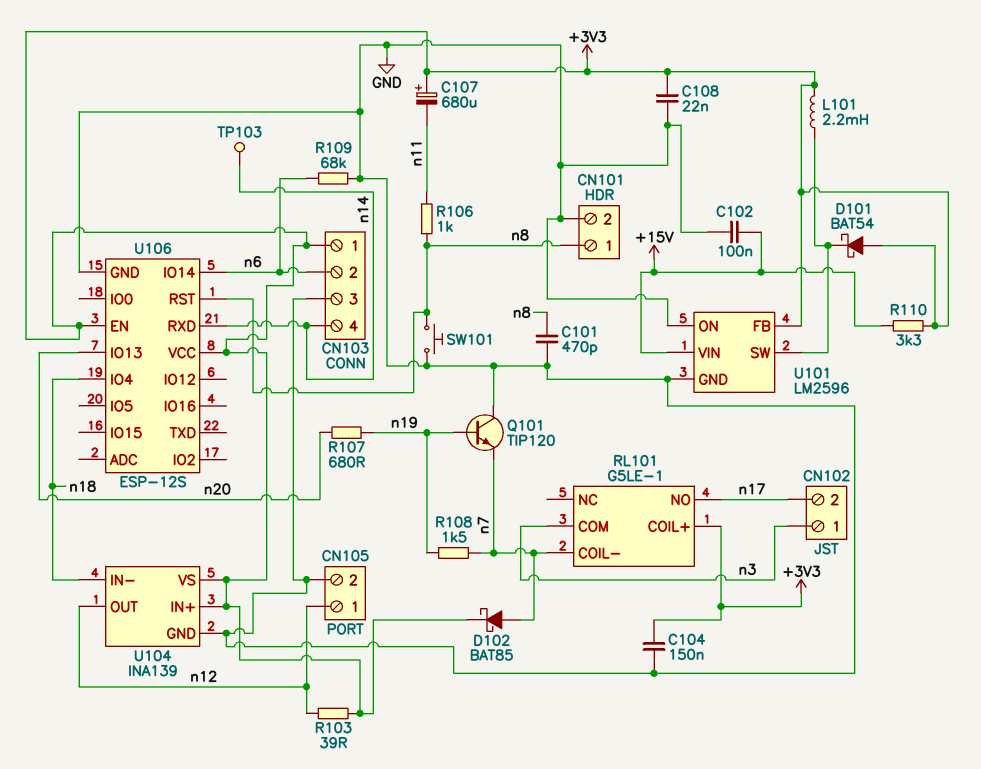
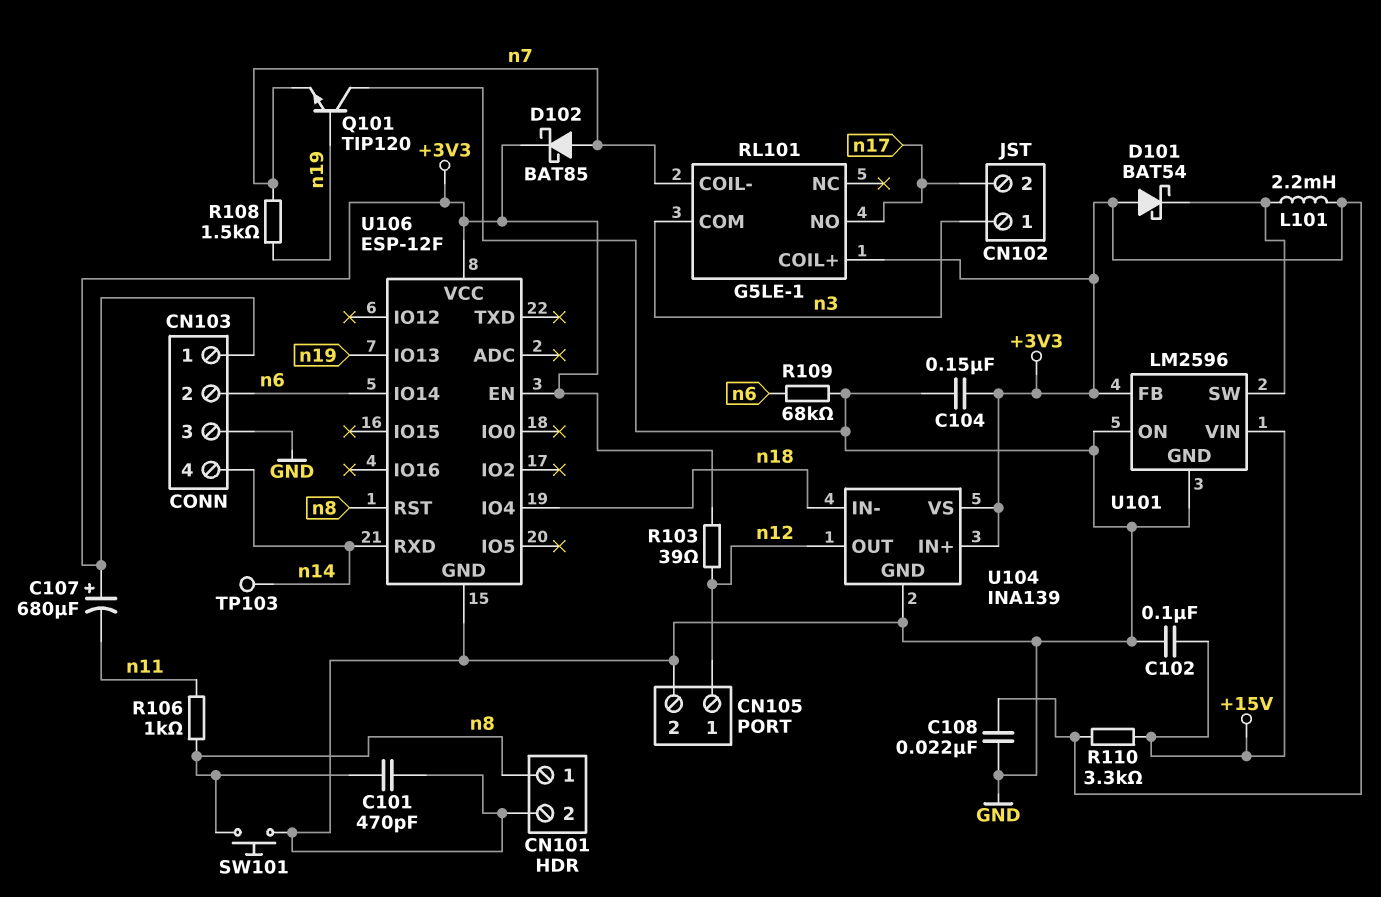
R107: 680 (n19, n20) -> none
U106: ESP-12S -> ESP-12F
U106 pin IO13: n20 -> n19

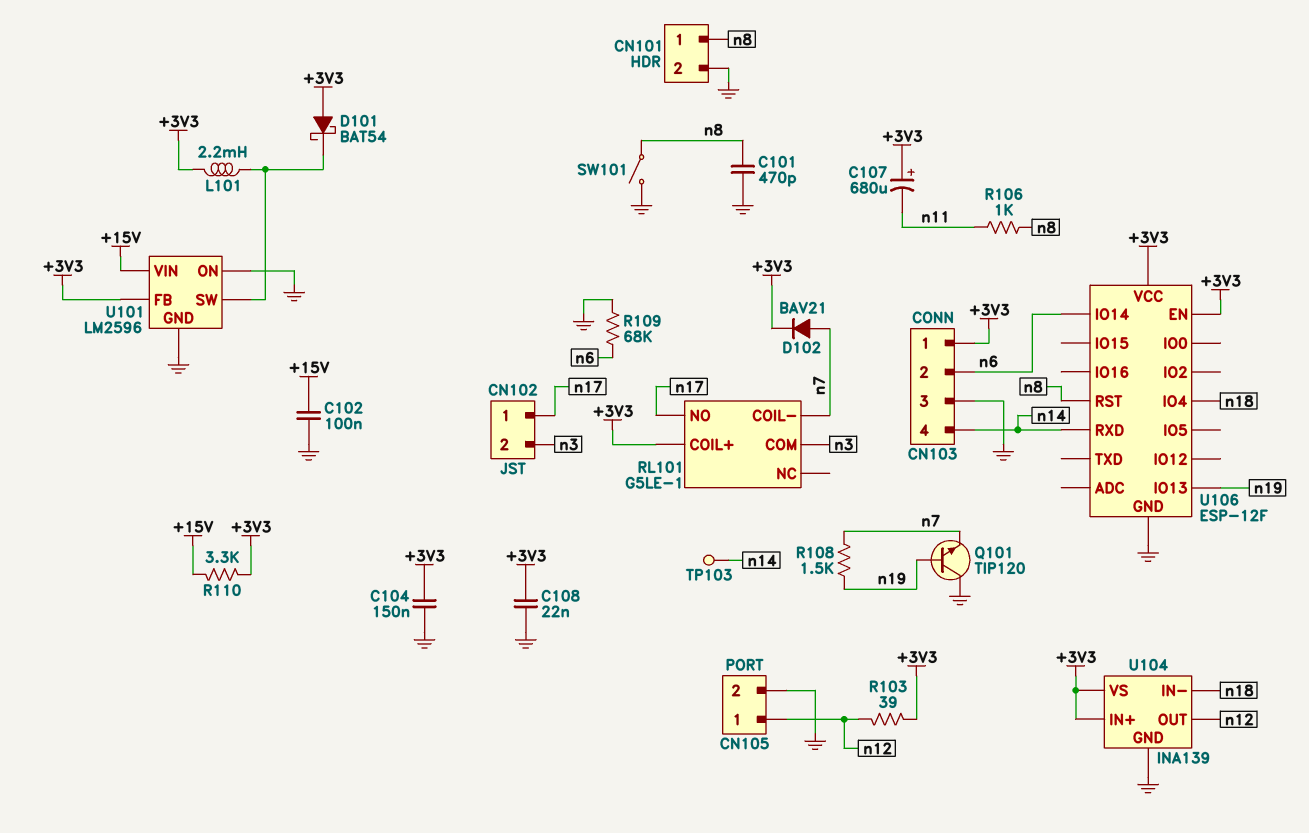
CN102 pin 1: n3 -> n17
CN102 pin 2: n17 -> n3
D102: schottky BAT85 (A n7, K +3V3) -> diode BAV21 (A n7, K +3V3)
SW101: button (GND, n8) -> switch (GND, n8)

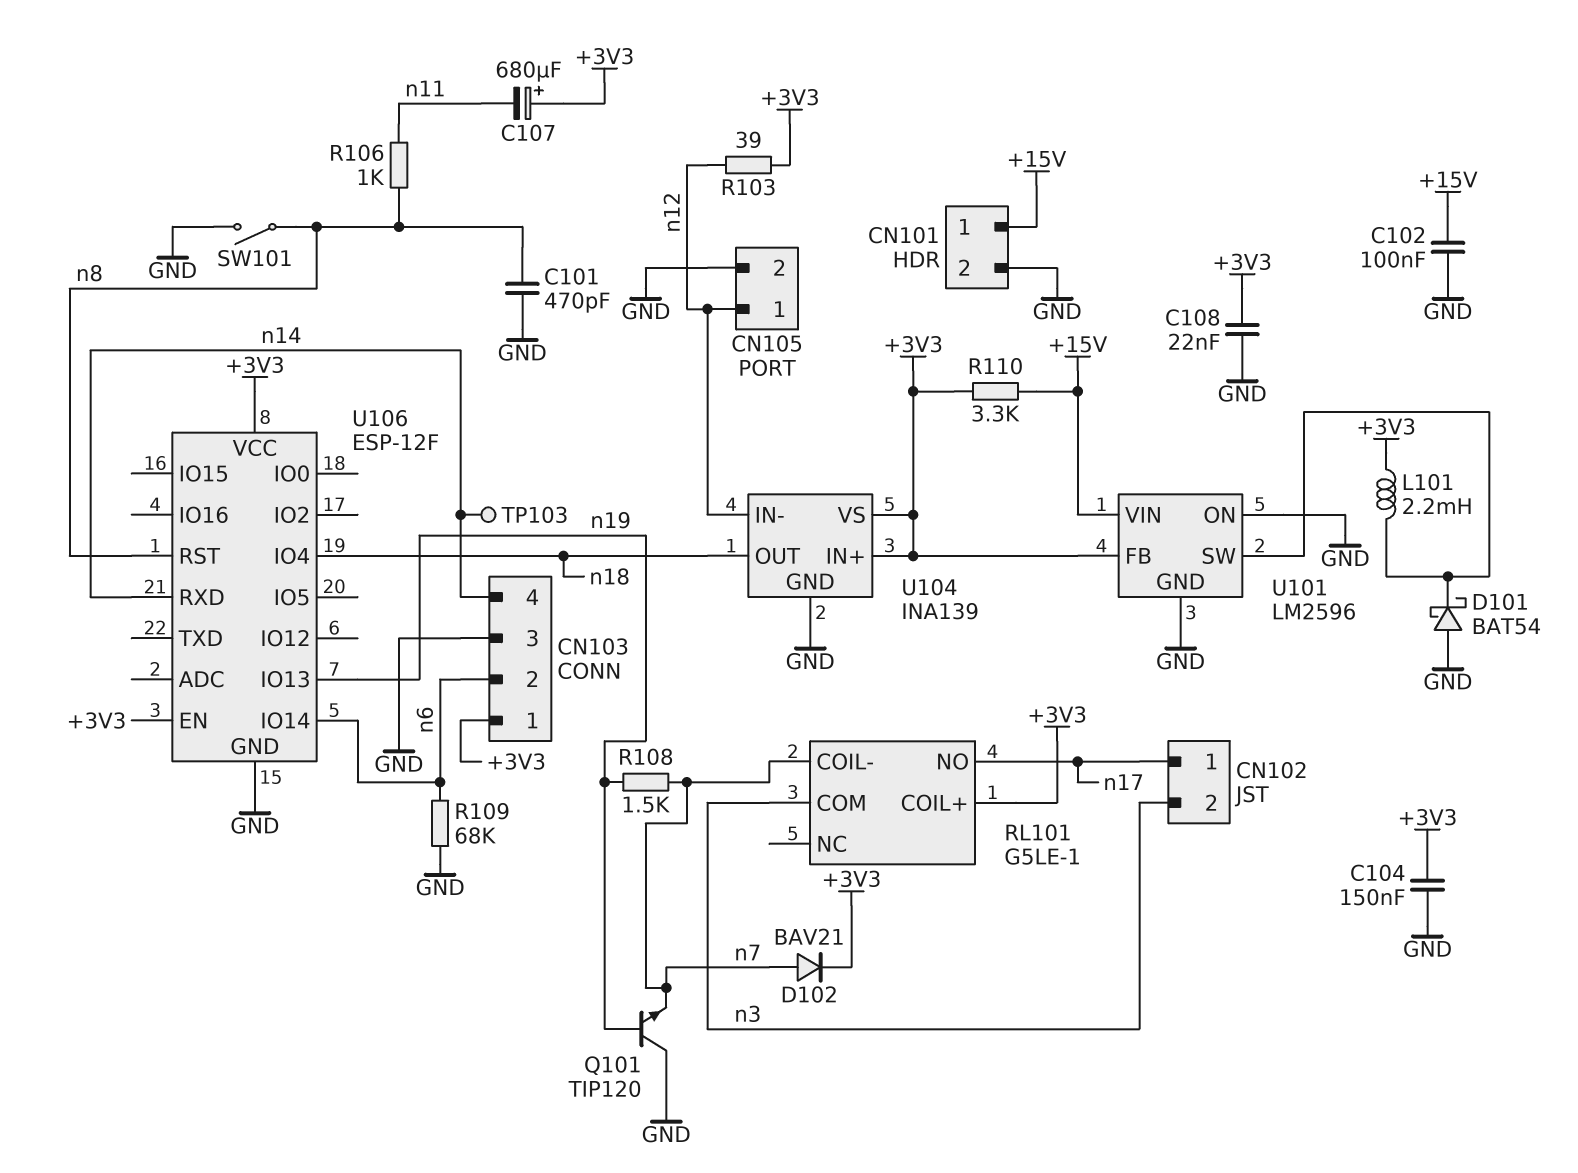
CN101 pin 1: n8 -> +15V
D101: schottky BAT54 (A +3V3, K U101/SW) -> schottky BAT54 (A GND, K U101/SW)
U104 pin IN-: n18 -> n12
U104 pin OUT: n12 -> n18

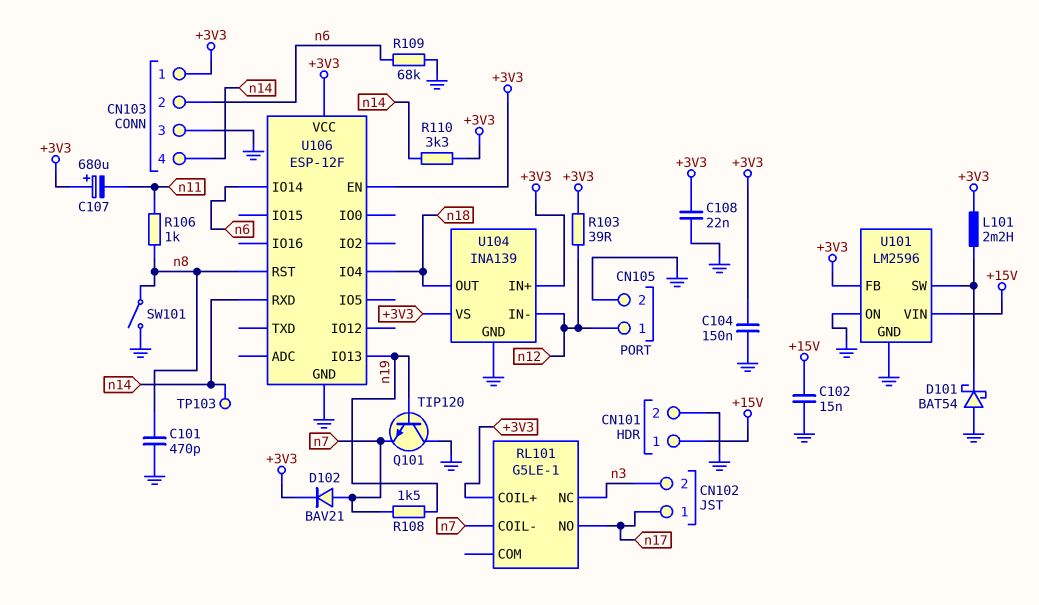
C102: 100nF (+15V, GND) -> 15nF (+15V, GND)
R110: 3.3k (+3V3, +15V) -> 3.3k (+3V3, n14)
RL101 pin COM: n3 -> none
RL101 pin NC: none -> n3

